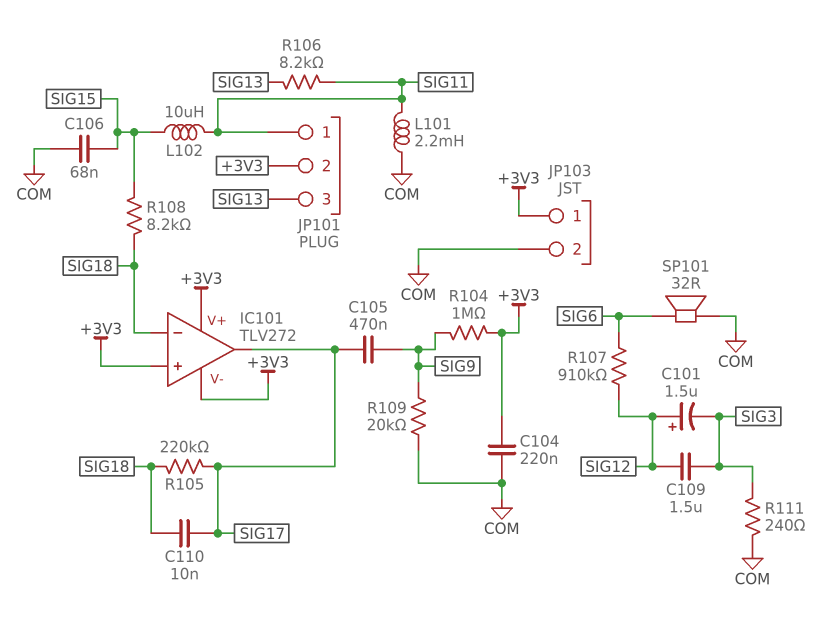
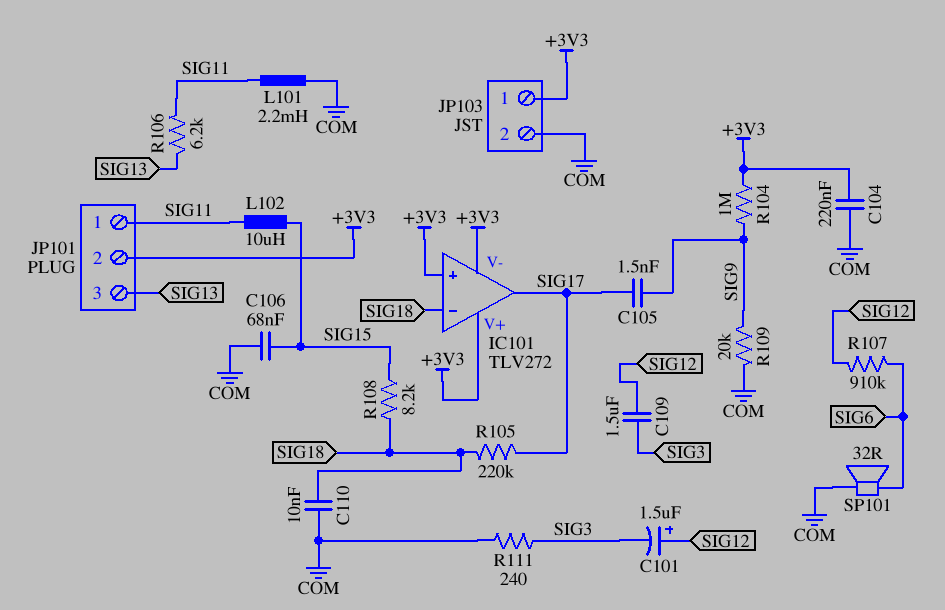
C105: 470nF (SIG9, SIG17) -> 1.5nF (SIG9, SIG17)
C110: 10nF (SIG17, SIG18) -> 10nF (COM, SIG18)
R106: 8.2k (SIG11, SIG13) -> 6.2k (SIG11, SIG13)

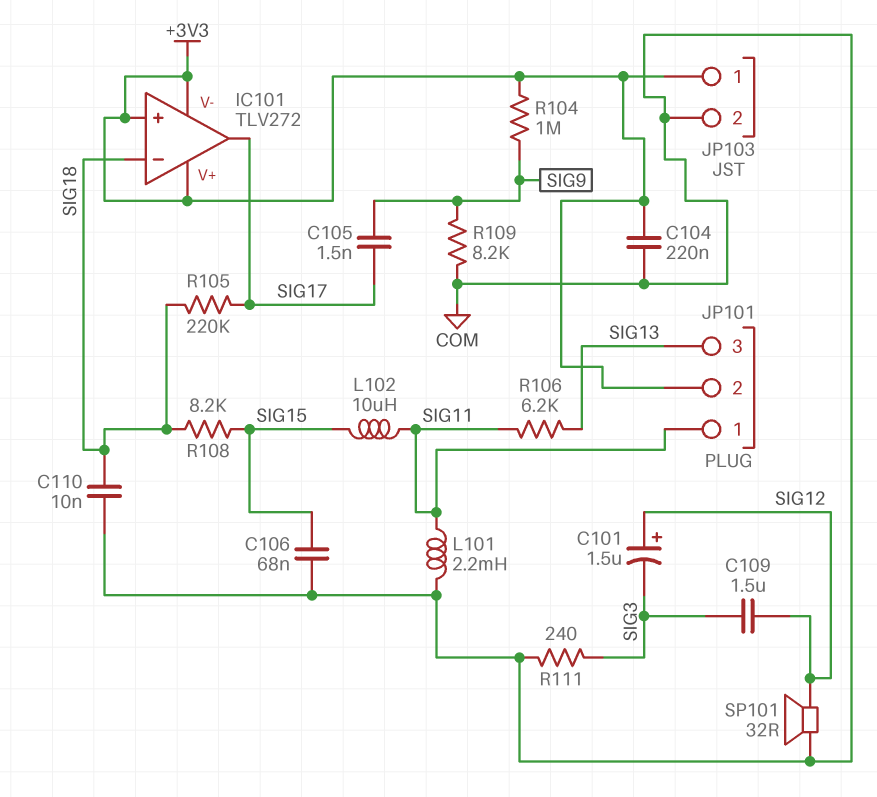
R107: 910k (SIG6, SIG12) -> none
R109: 20k (COM, SIG9) -> 8.2k (COM, SIG9)
SP101: speaker 32R (COM, SIG6) -> speaker 32R (COM, SIG12)

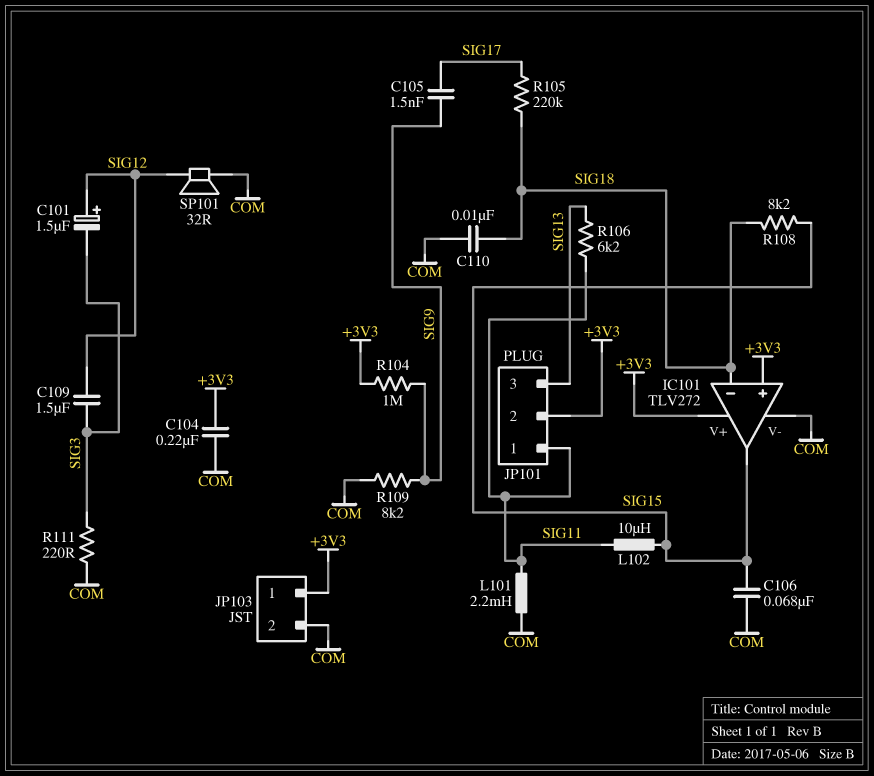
IC101 pin V-: +3V3 -> COM
IC101 pin out: SIG17 -> SIG15
R111: 240 (COM, SIG3) -> 220 (COM, SIG3)

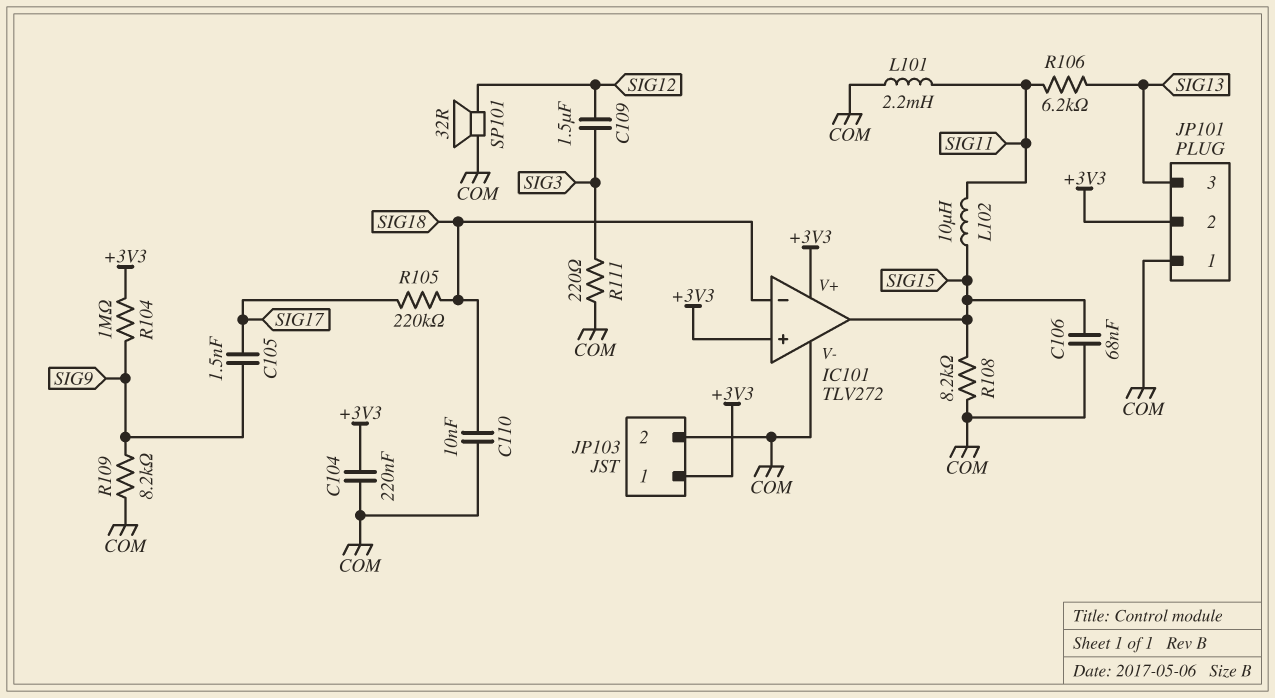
C101: 1.5uF (plus SIG12, minus SIG3) -> none
JP101 pin 1: SIG11 -> COM
R108: 8.2k (SIG15, SIG18) -> 8.2k (COM, SIG15)

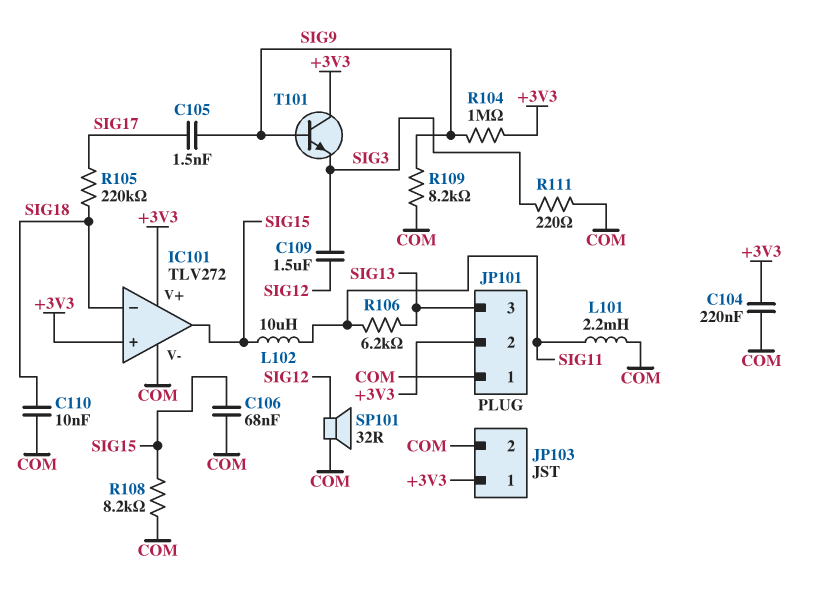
T101: none -> NPN (B SIG9, C +3V3, E SIG3)

